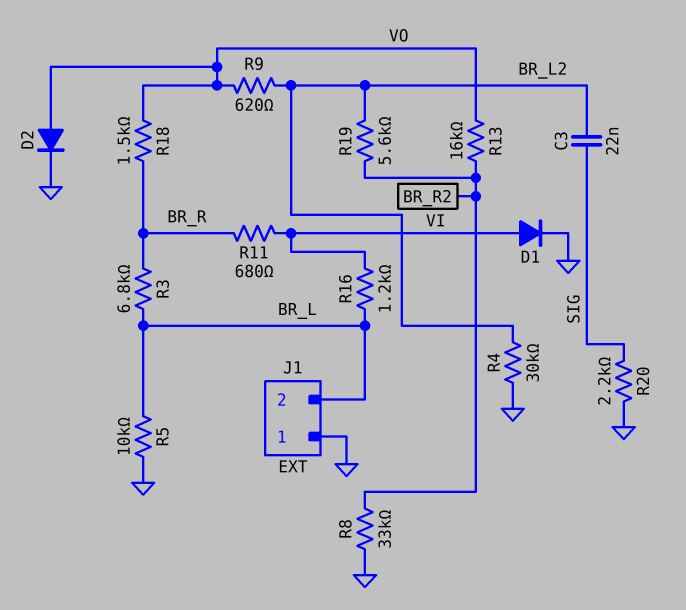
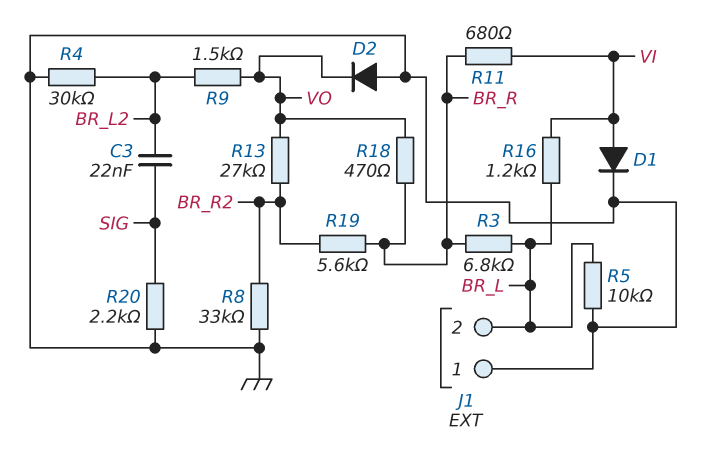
D2: diode (A VO, K GND) -> diode (A GND, K VO)
R9: 620 (BR_L2, VO) -> 1.5k (BR_L2, VO)
R13: 16k (BR_R2, VO) -> 27k (BR_R2, VO)
R18: 1.5k (BR_R, VO) -> 470 (BR_R, VO)
R19: 5.6k (BR_L2, BR_R2) -> 5.6k (BR_R, BR_R2)

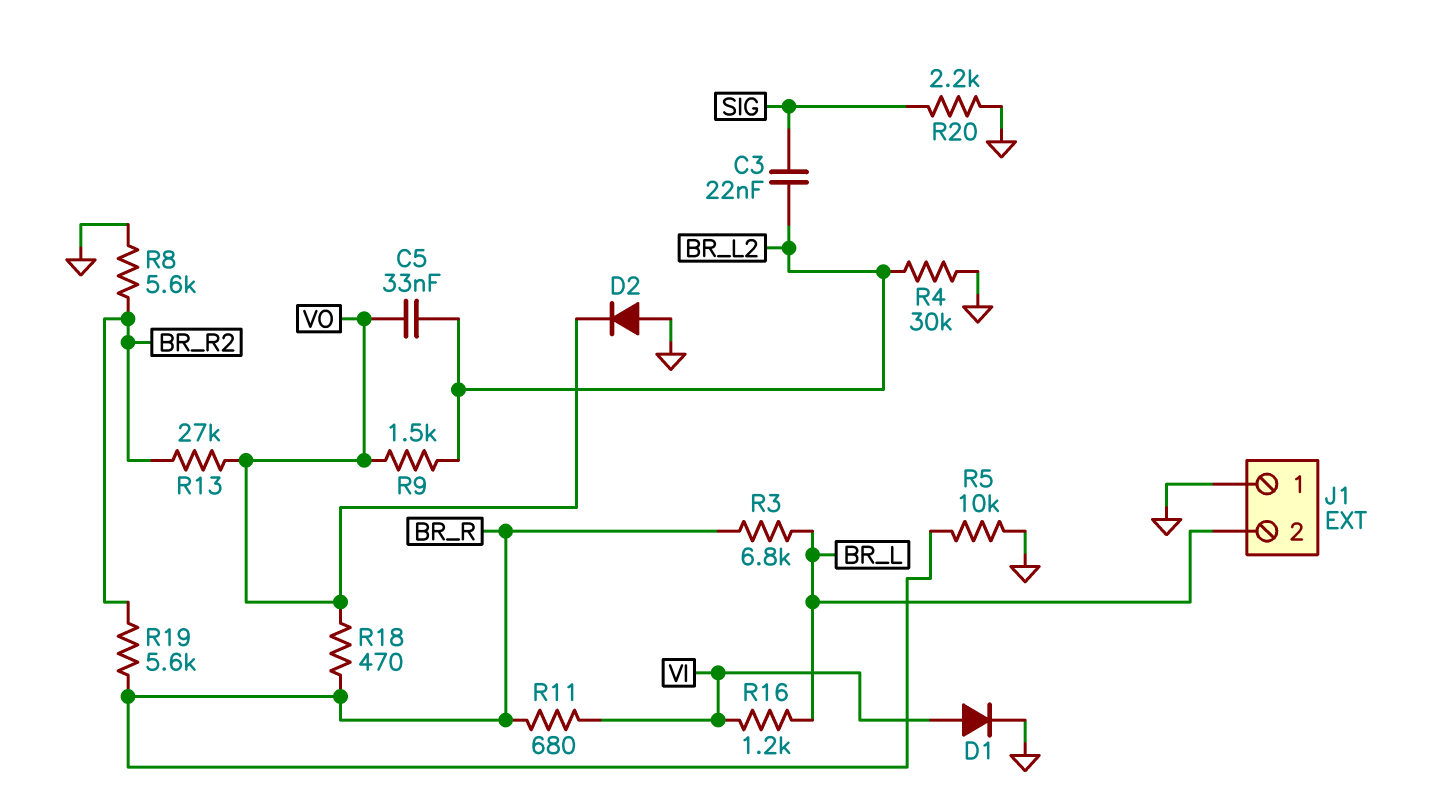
C5: none -> 33nF (BR_L2, VO)
R5: 10k (BR_L, GND) -> 10k (BR_R, GND)
R8: 33k (BR_R2, GND) -> 5.6k (BR_R2, GND)

